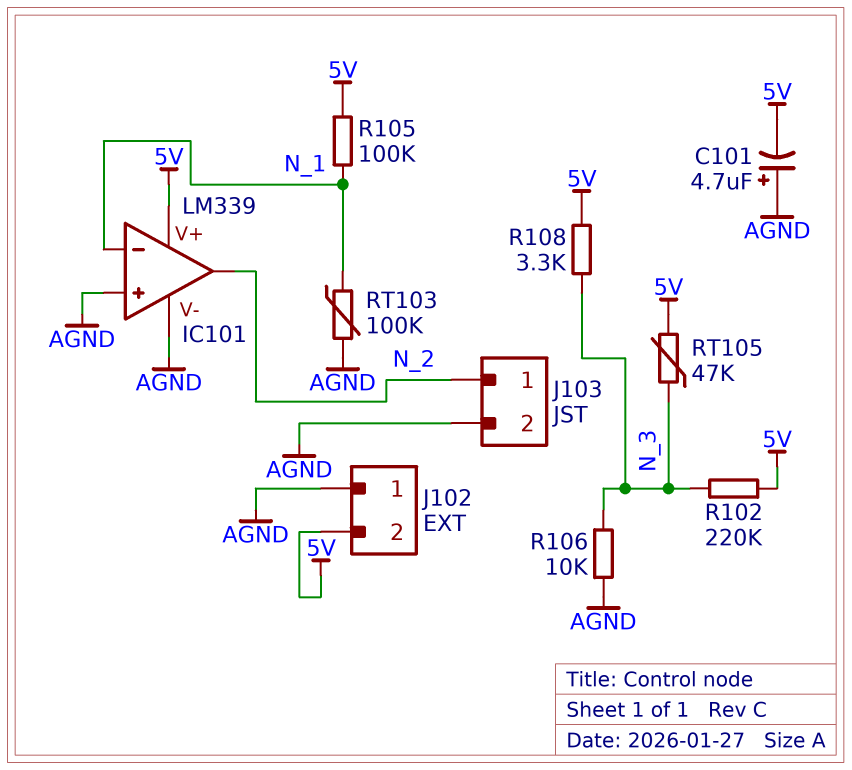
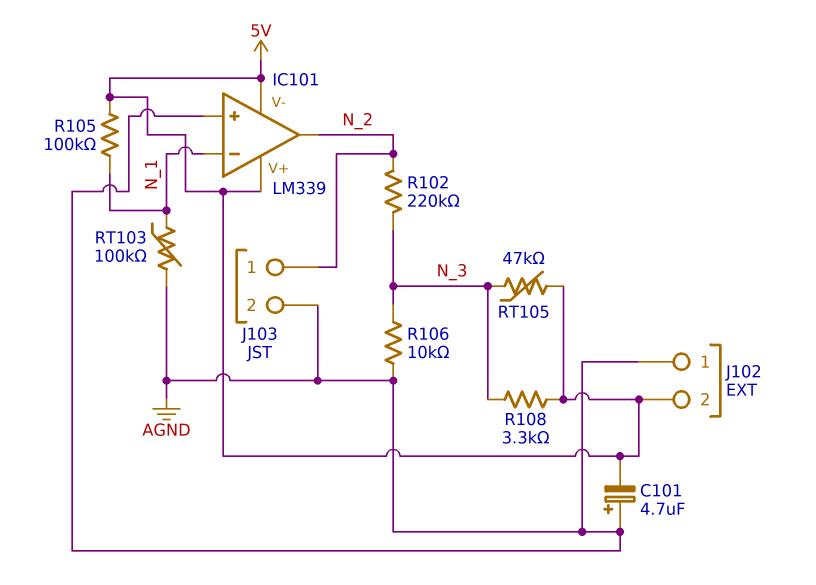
IC101 pin V-: AGND -> 5V
R102: 220k (5V, N_3) -> 220k (N_2, N_3)

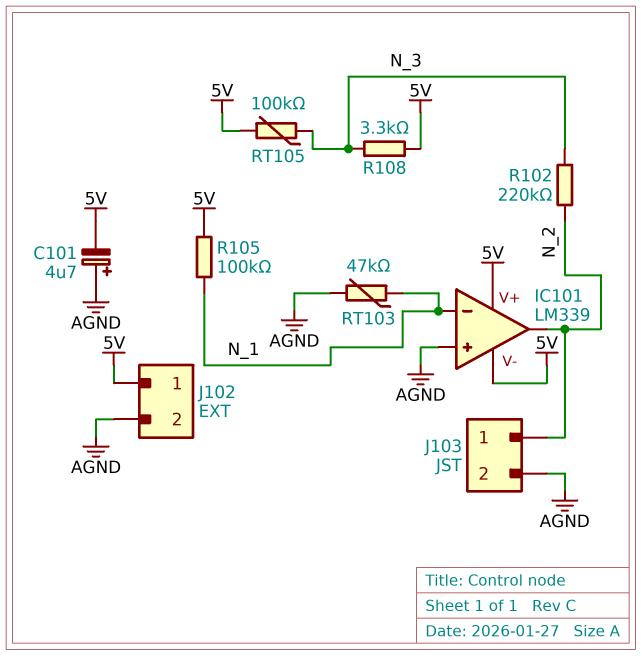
J102 pin 1: AGND -> 5V
J102 pin 2: 5V -> AGND
R106: 10k (AGND, N_3) -> none
RT103: 100k (AGND, N_1) -> 47k (AGND, N_1)
RT105: 47k (5V, N_3) -> 100k (5V, N_3)

